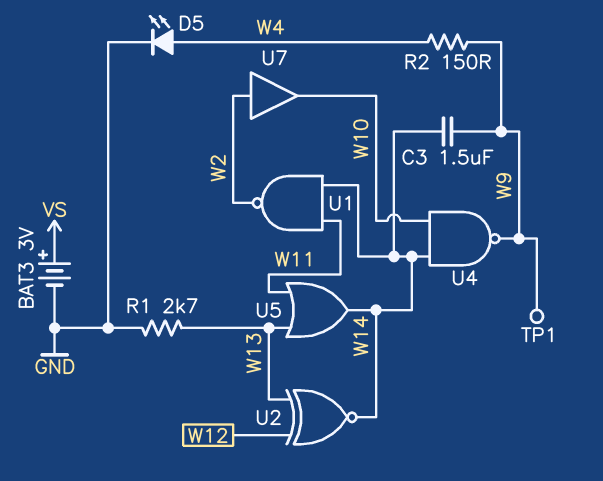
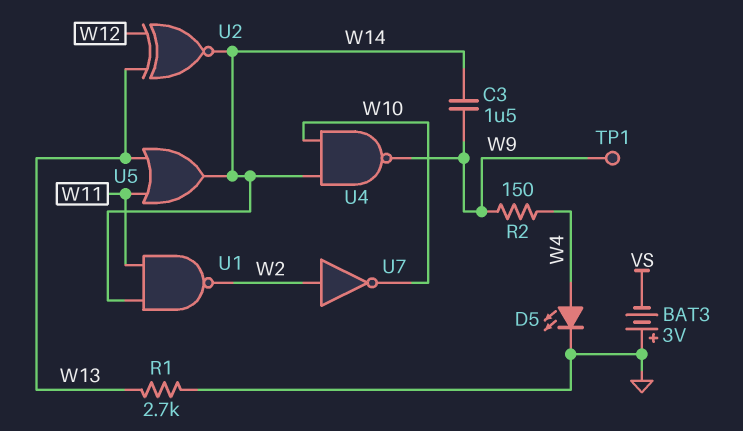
BAT3: 3V (plus VS, minus GND) -> 3V (plus GND, minus VS)
U7: buffer (in W2, out W10) -> NOT (in W2, out W10)

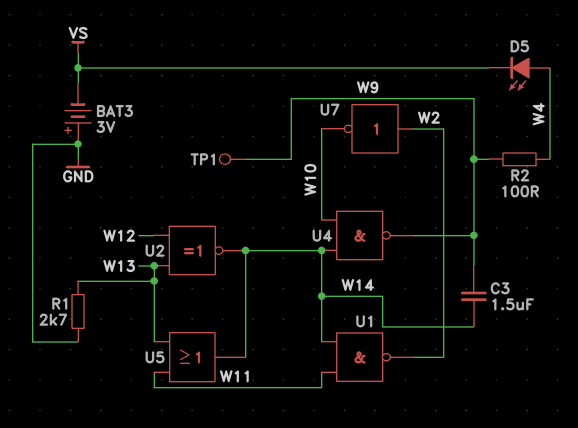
D5: LED (A W4, K GND) -> LED (A W4, K VS)
R2: 150 (W4, W9) -> 100 (W4, W9)

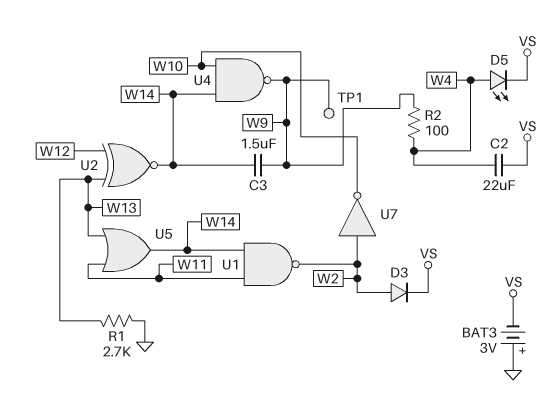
C2: none -> 22uF (VS, W4)
D3: none -> diode (A W2, K VS)

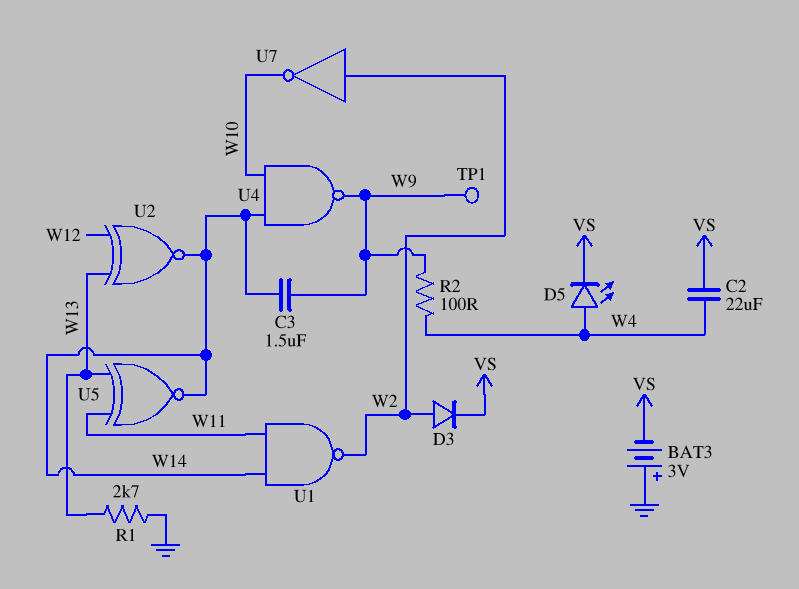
U5: OR (in W11, in W13, out W14) -> XNOR (in W11, in W13, out W14)

